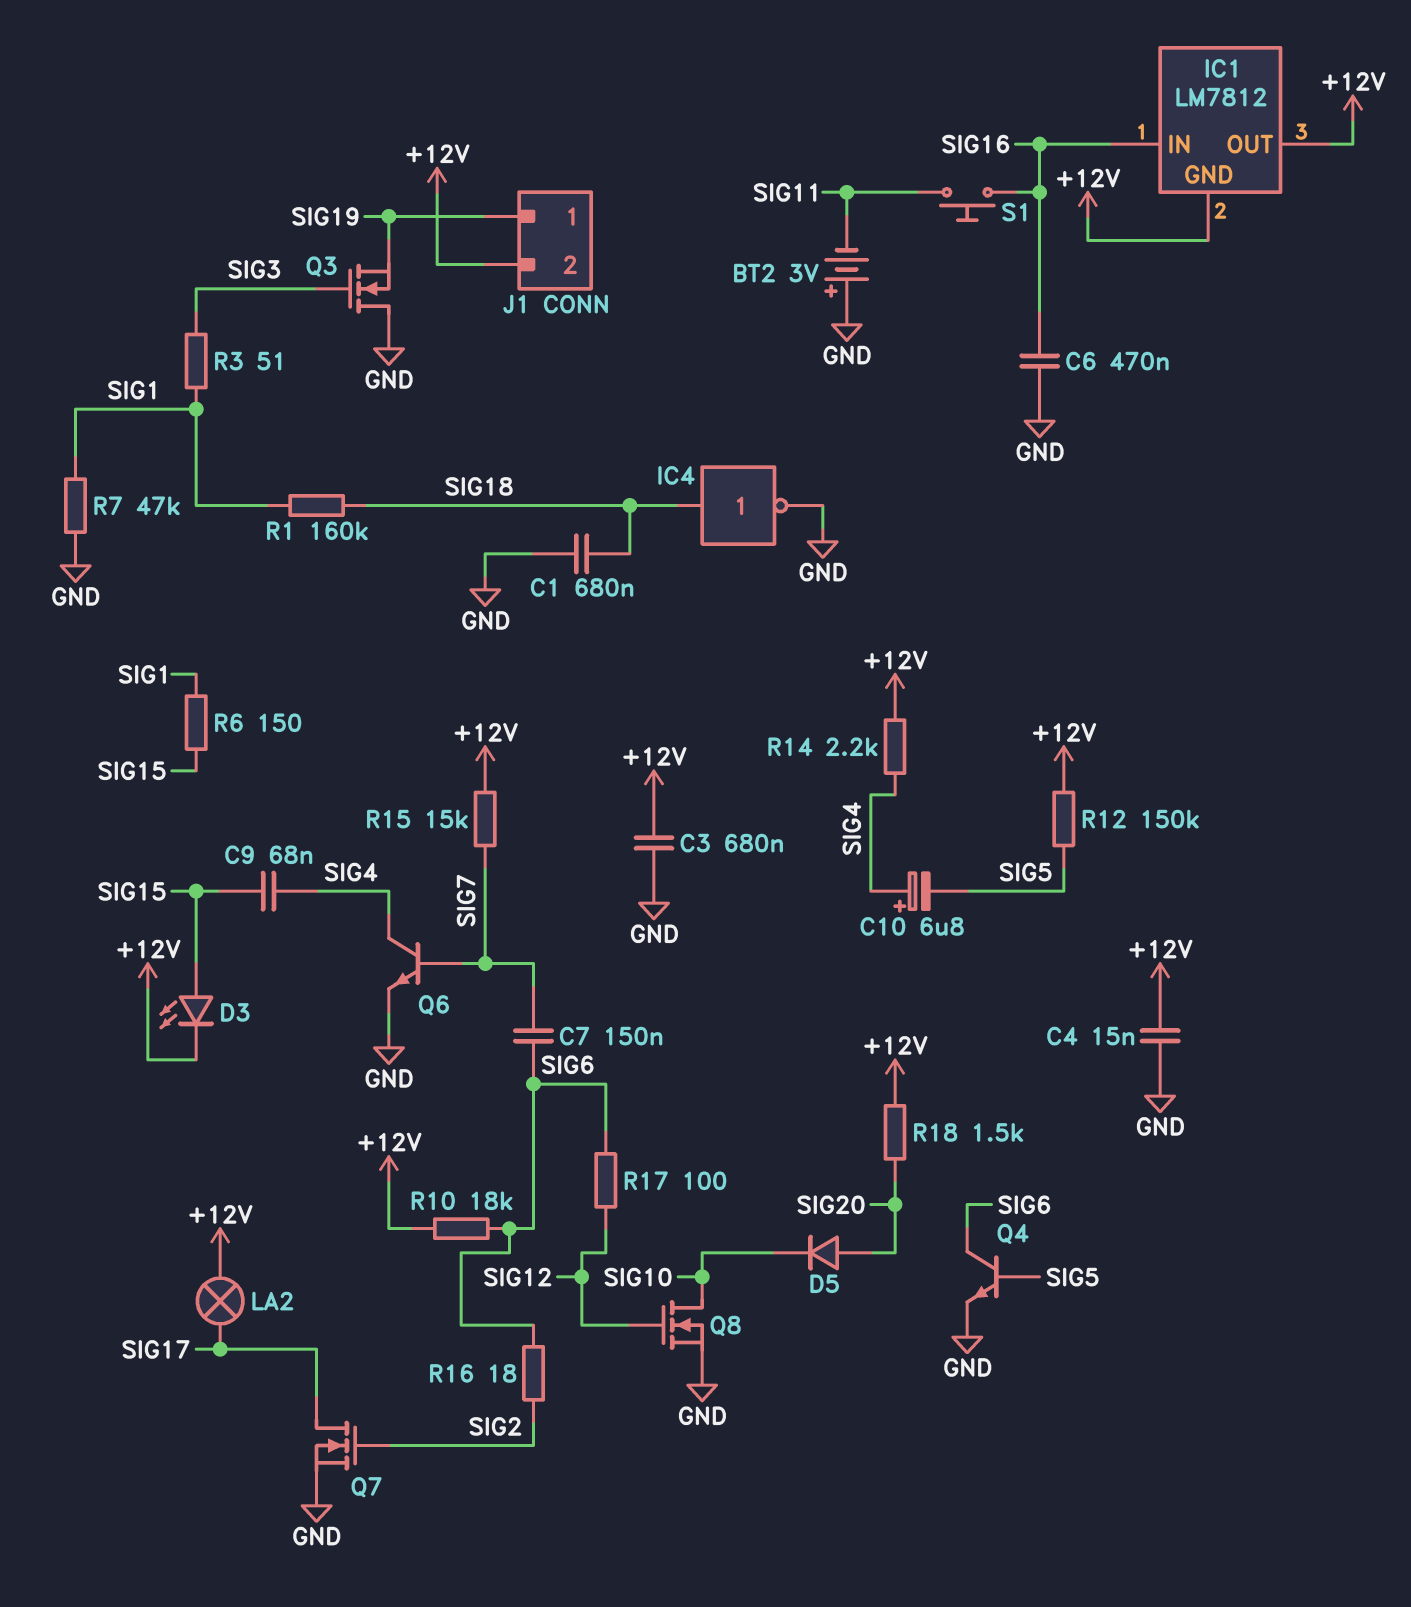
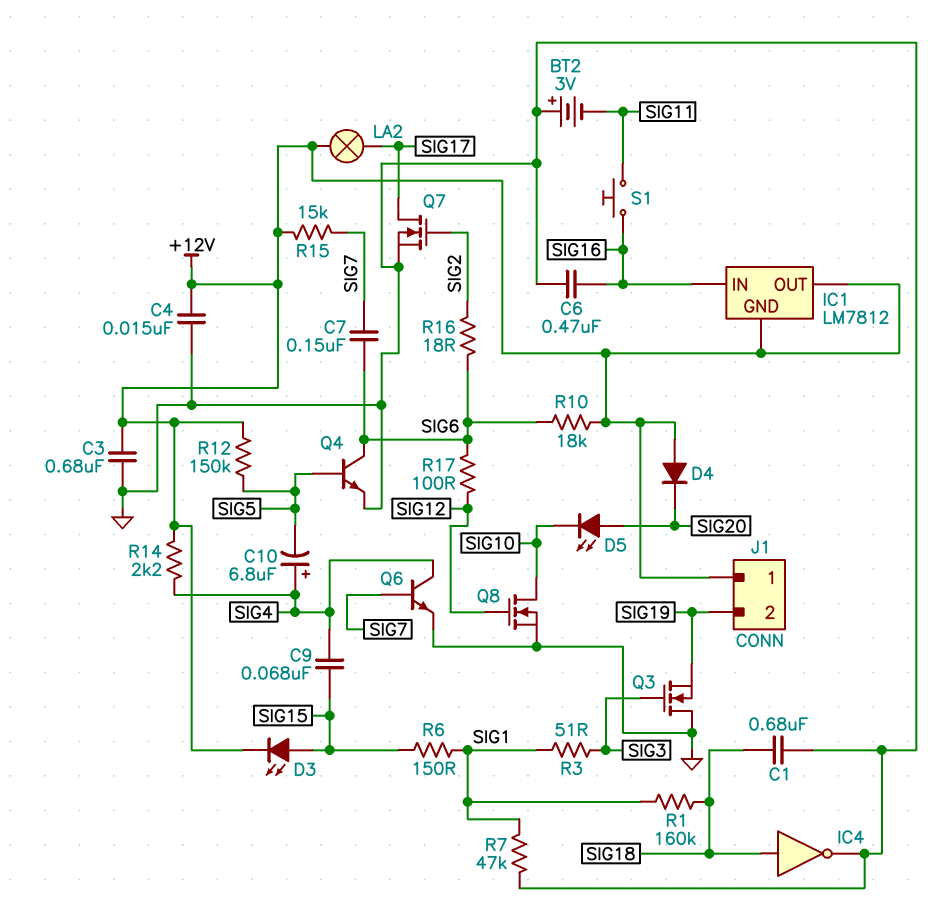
D4: none -> diode (A +12V, K SIG20)
D5: diode (A SIG20, K SIG10) -> LED (A SIG20, K SIG10)
J1 pin 1: SIG19 -> +12V
J1 pin 2: +12V -> SIG19
R18: 1.5k (+12V, SIG20) -> none

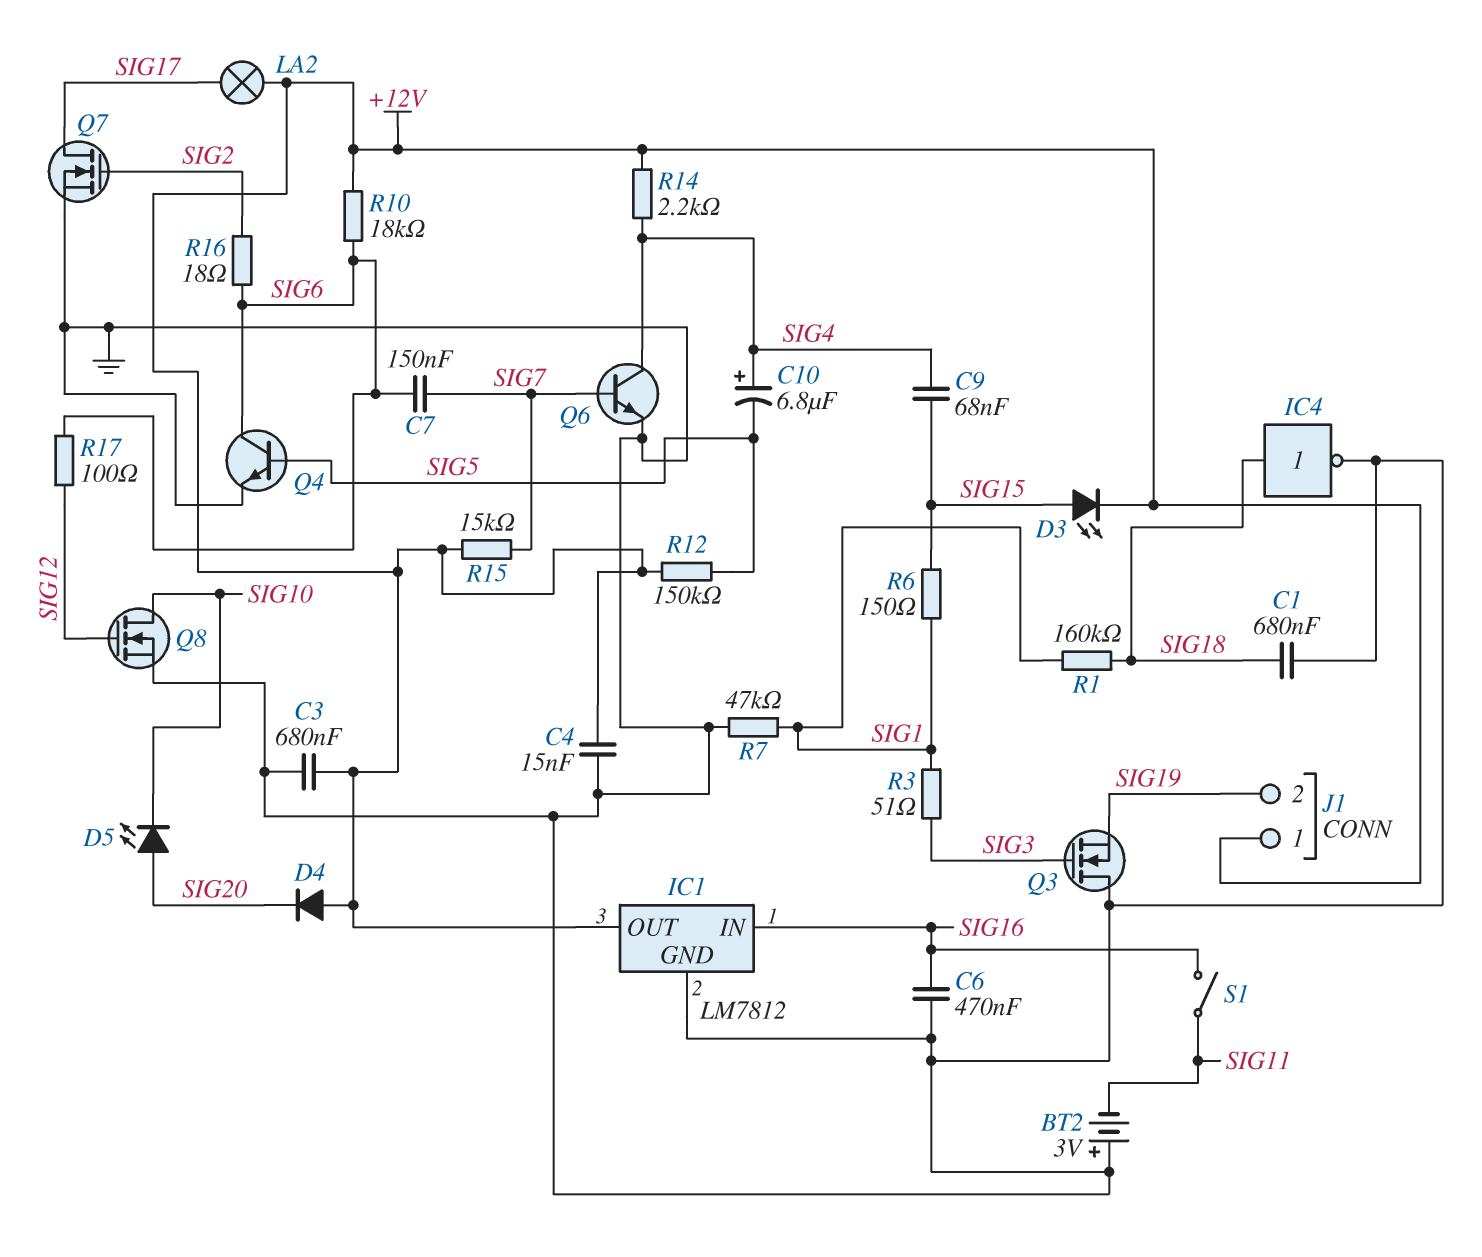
IC1 pin GND: +12V -> GND
S1: button (SIG11, SIG16) -> switch (SIG11, SIG16)

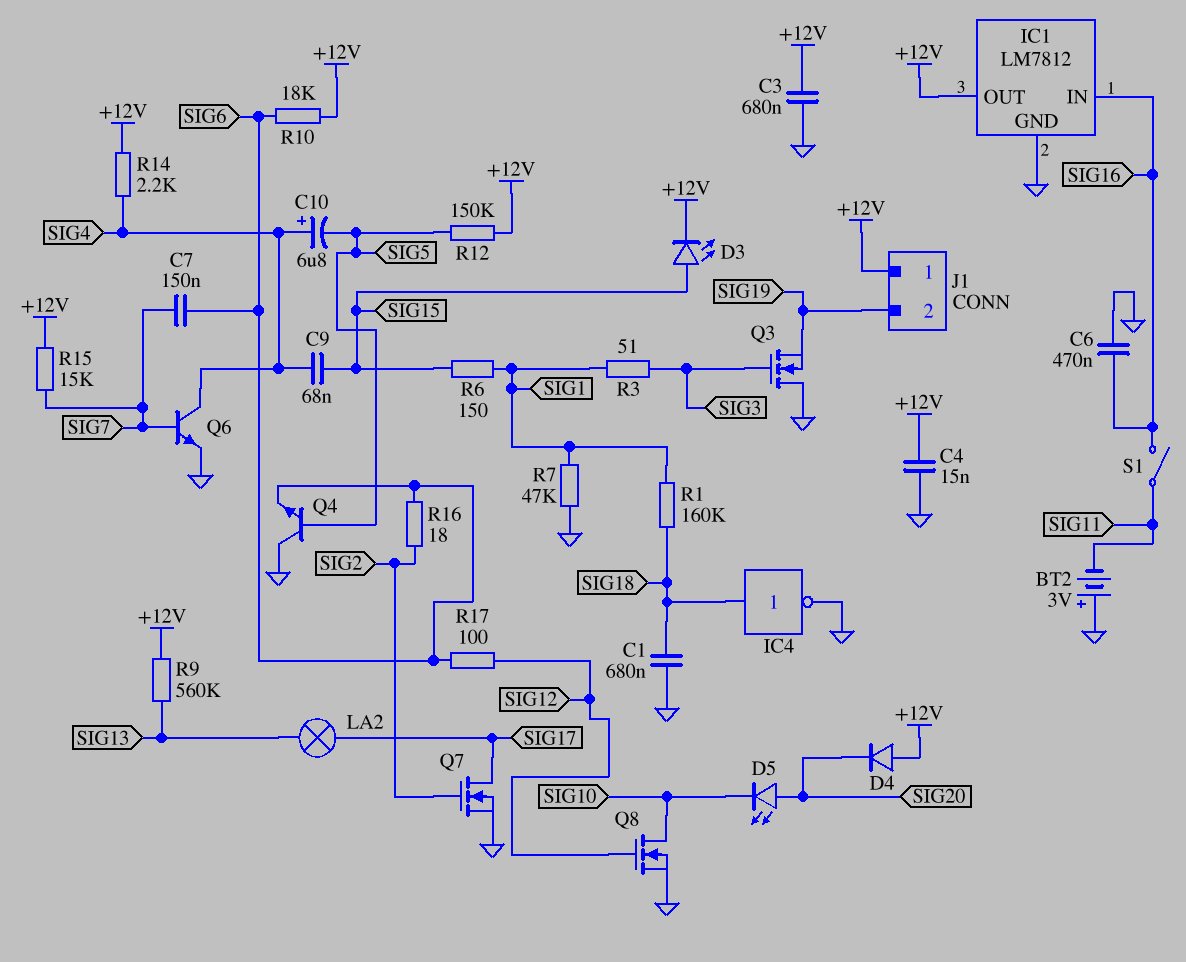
LA2: lamp (+12V, SIG17) -> lamp (SIG13, SIG17)
Q4: NPN (B SIG5, C SIG6, E GND) -> NPN (B SIG5, C GND, E SIG6)
R9: none -> 560k (+12V, SIG13)

